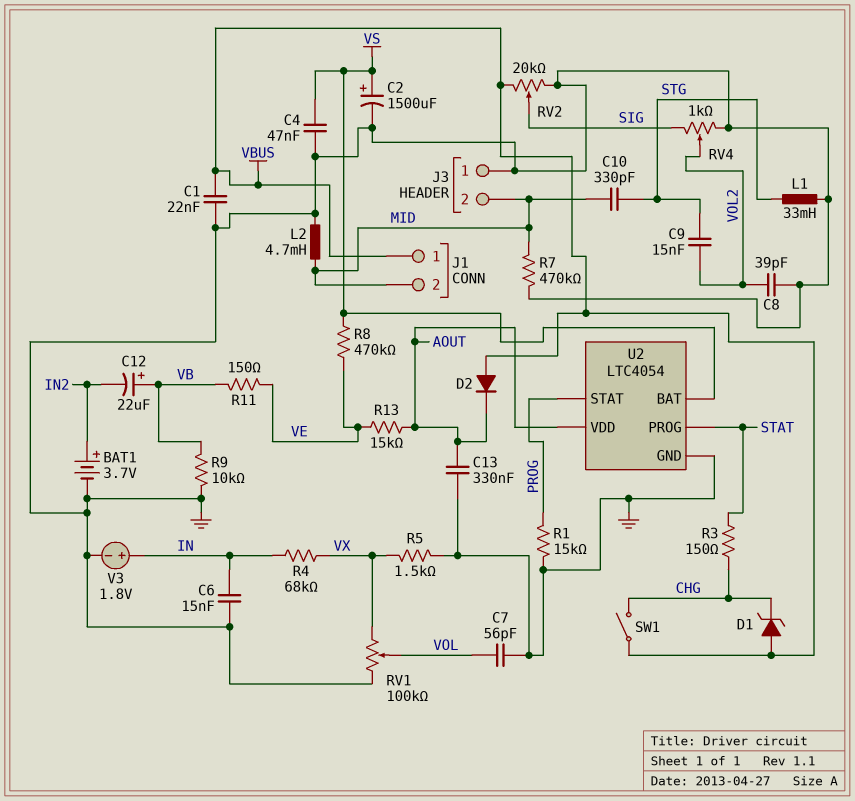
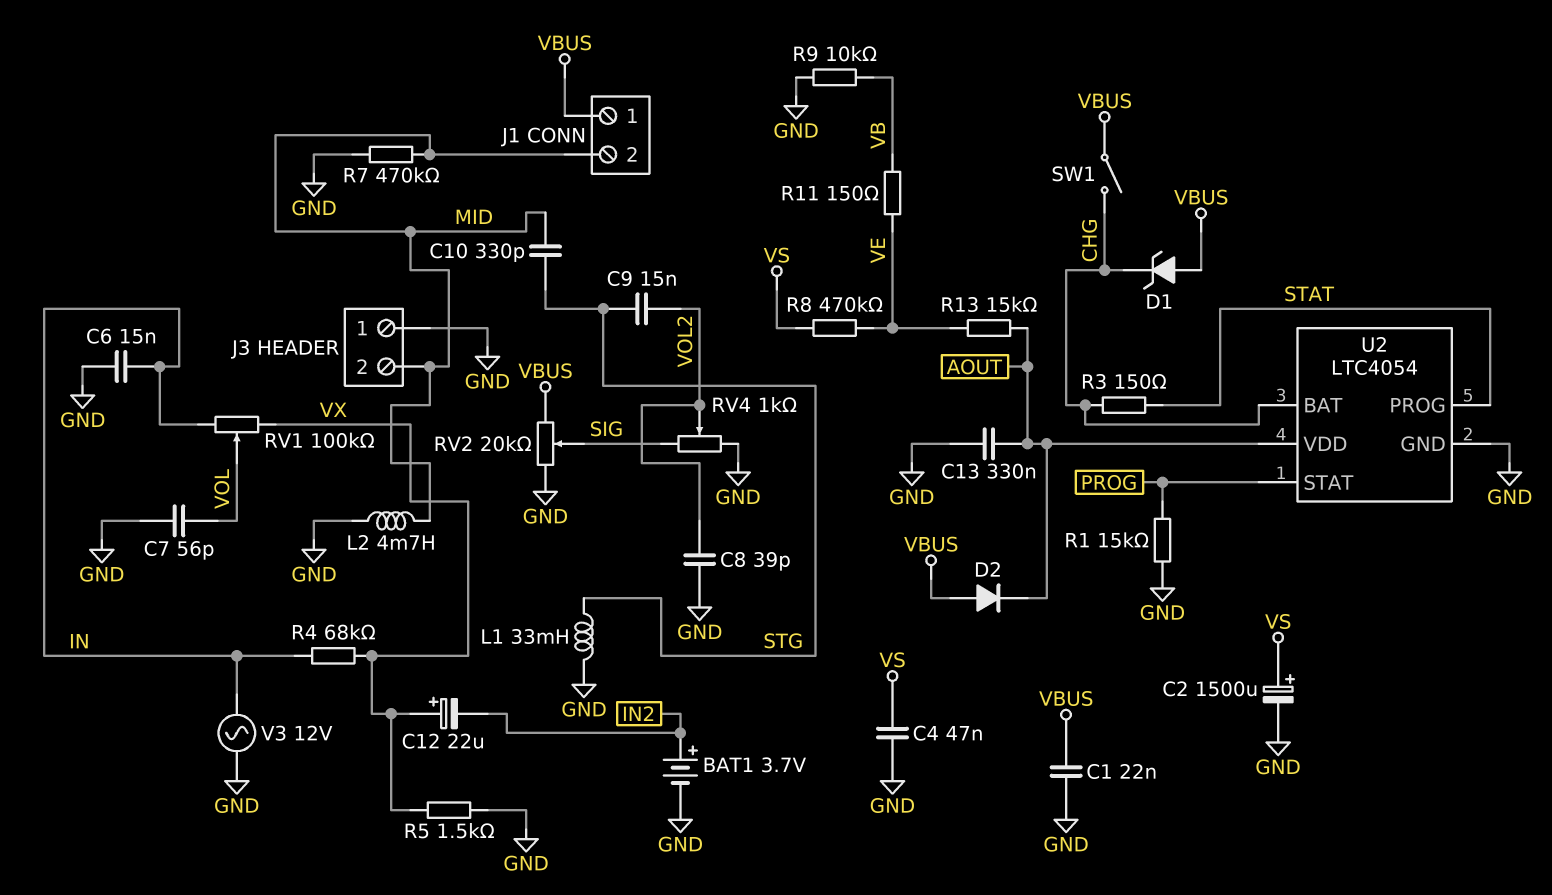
C12: 22uF (plus VB, minus IN2) -> 22uF (plus VX, minus IN2)
RV1: 100k (GND, VX, wiper VOL) -> 100k (IN, VX, wiper VOL)
U2 pin BAT: VS -> CHG
V3: 1.8V (plus IN, minus GND) -> AC 12V (GND, IN)

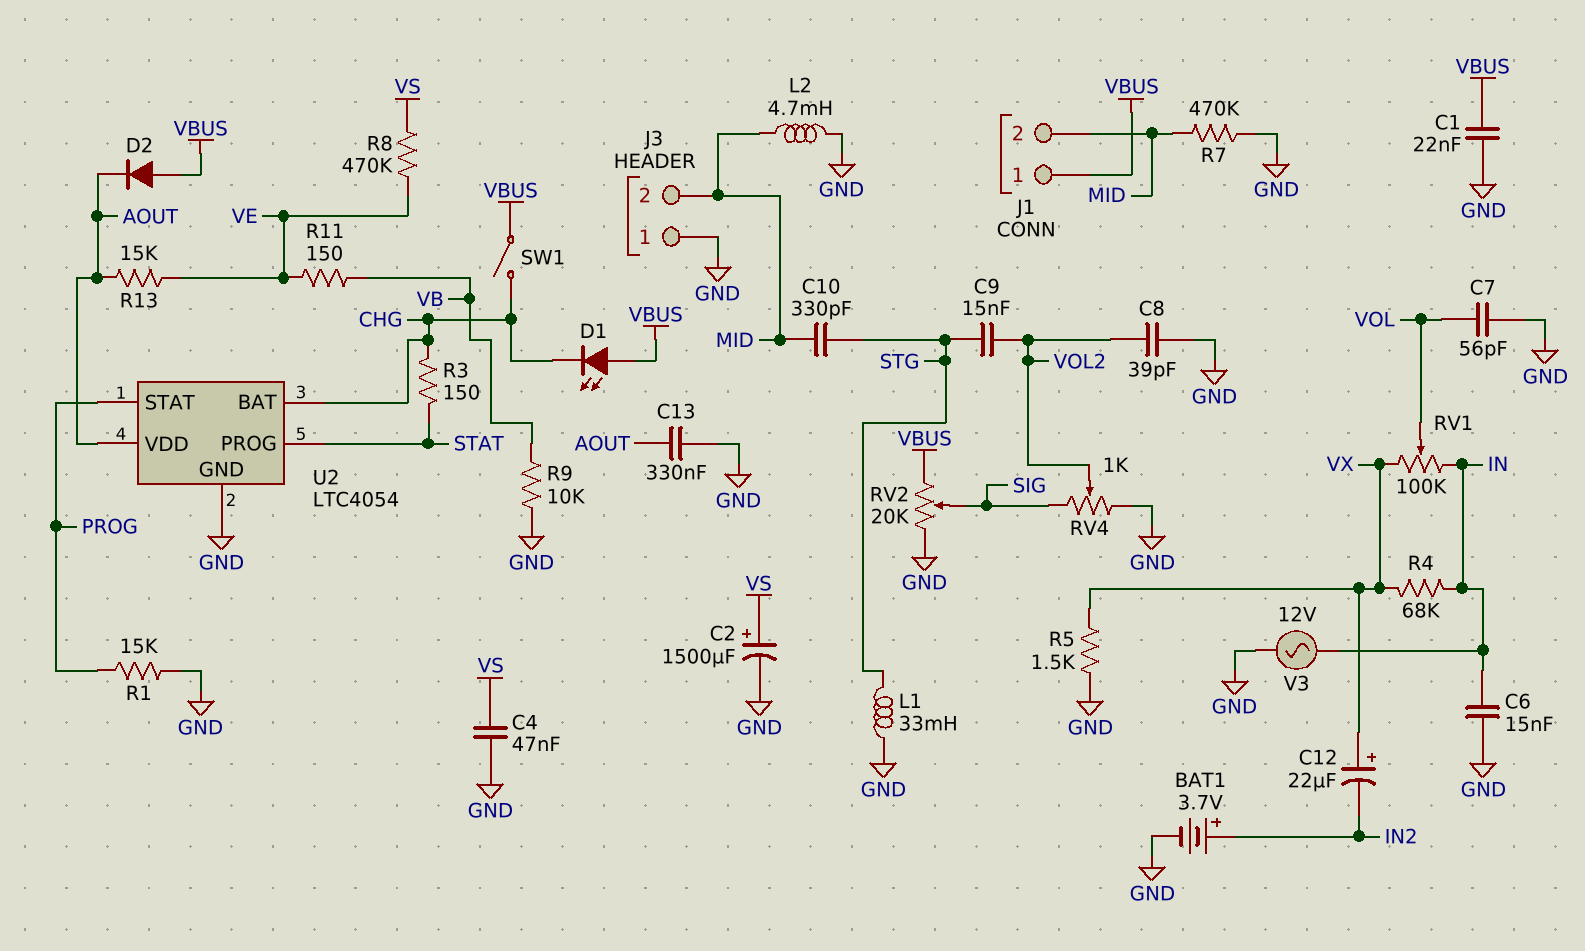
D1: zener (A VBUS, K CHG) -> LED (A VBUS, K CHG)

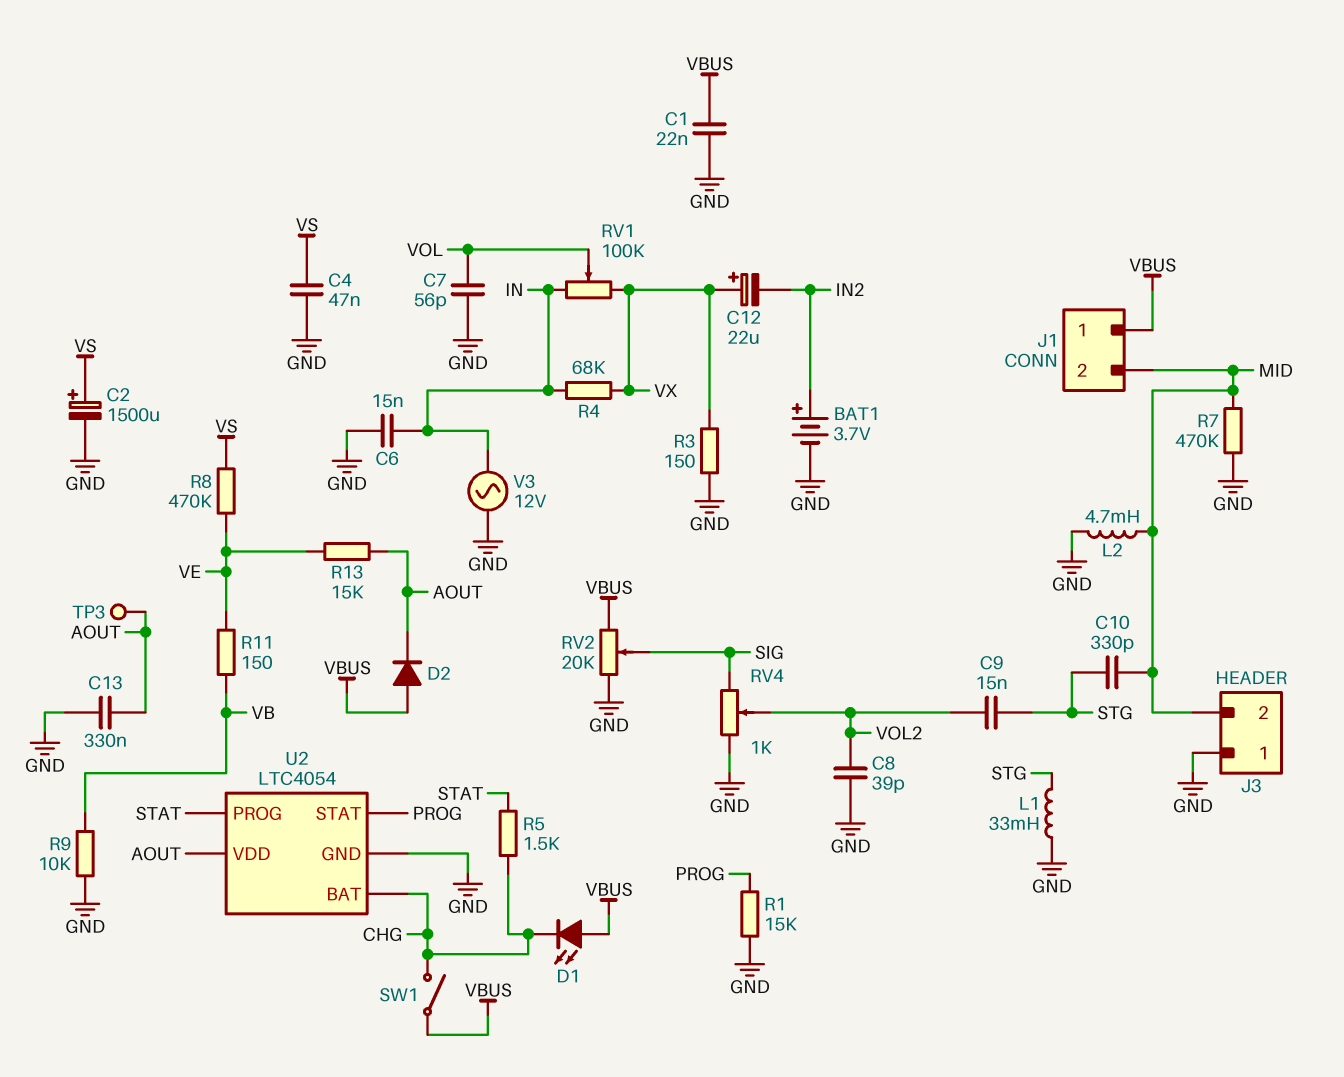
R3: 150 (CHG, STAT) -> 150 (GND, VX)
R5: 1.5k (GND, VX) -> 1.5k (CHG, STAT)
TP3: none -> test point (AOUT)

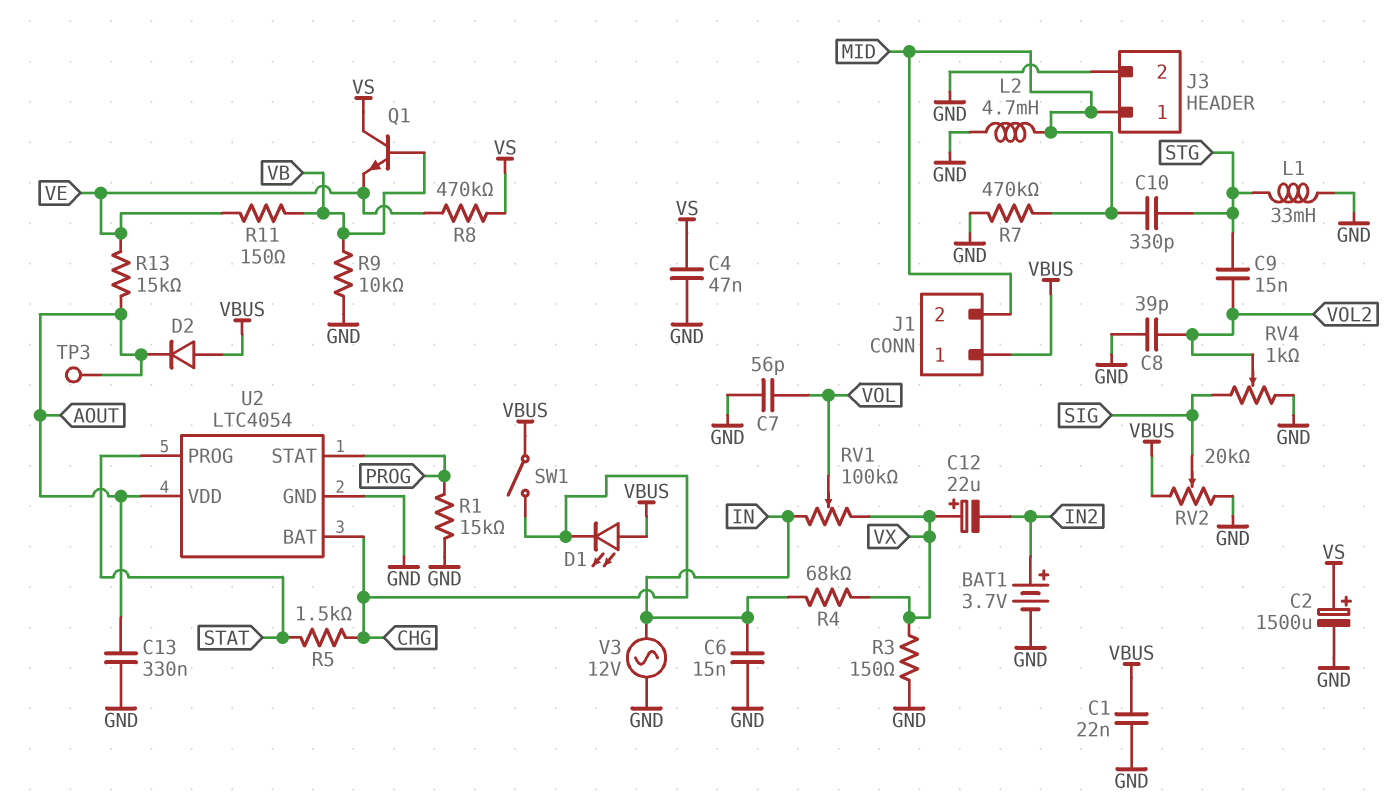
J3 pin 1: GND -> MID
J3 pin 2: MID -> GND
Q1: none -> NPN (B VB, C VS, E VE)

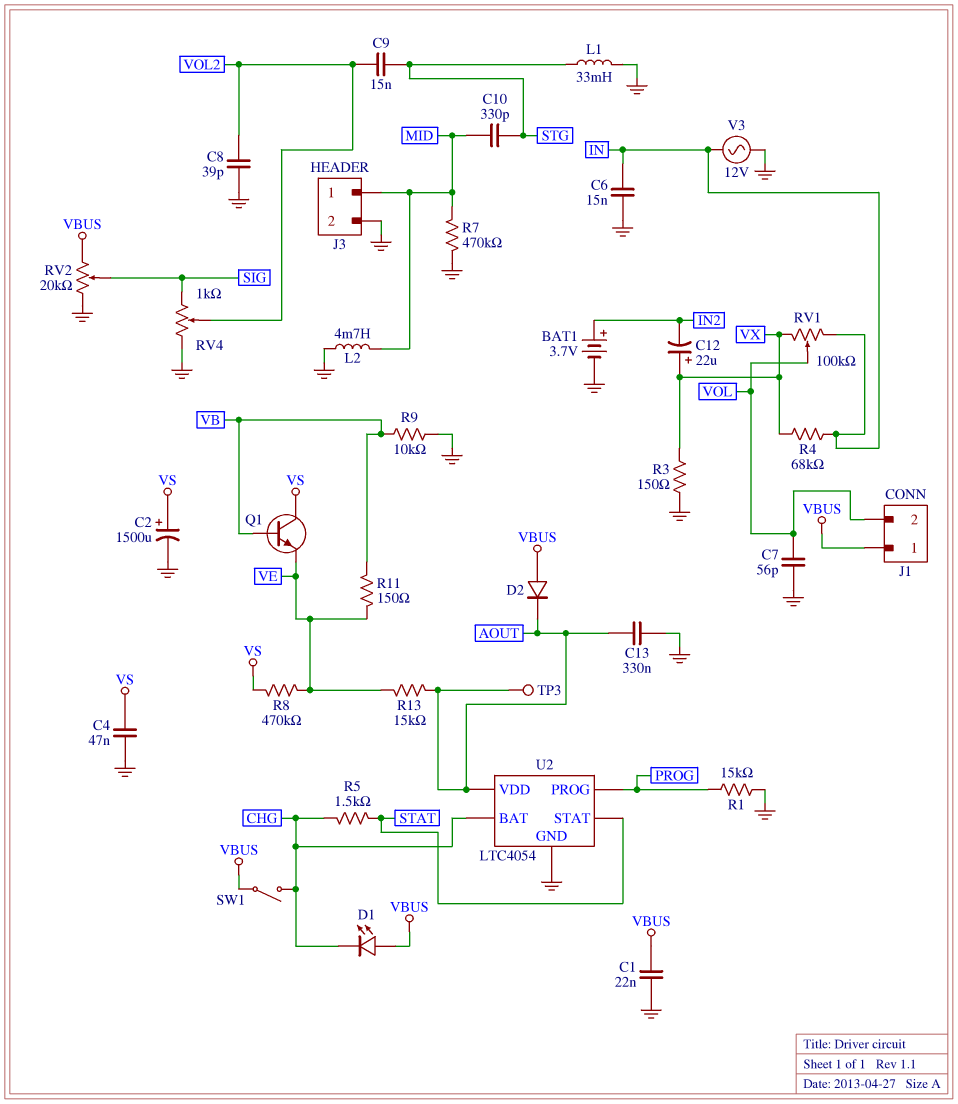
J1 pin 2: MID -> VOL
U2 pin PROG: STAT -> PROG
U2 pin STAT: PROG -> STAT

